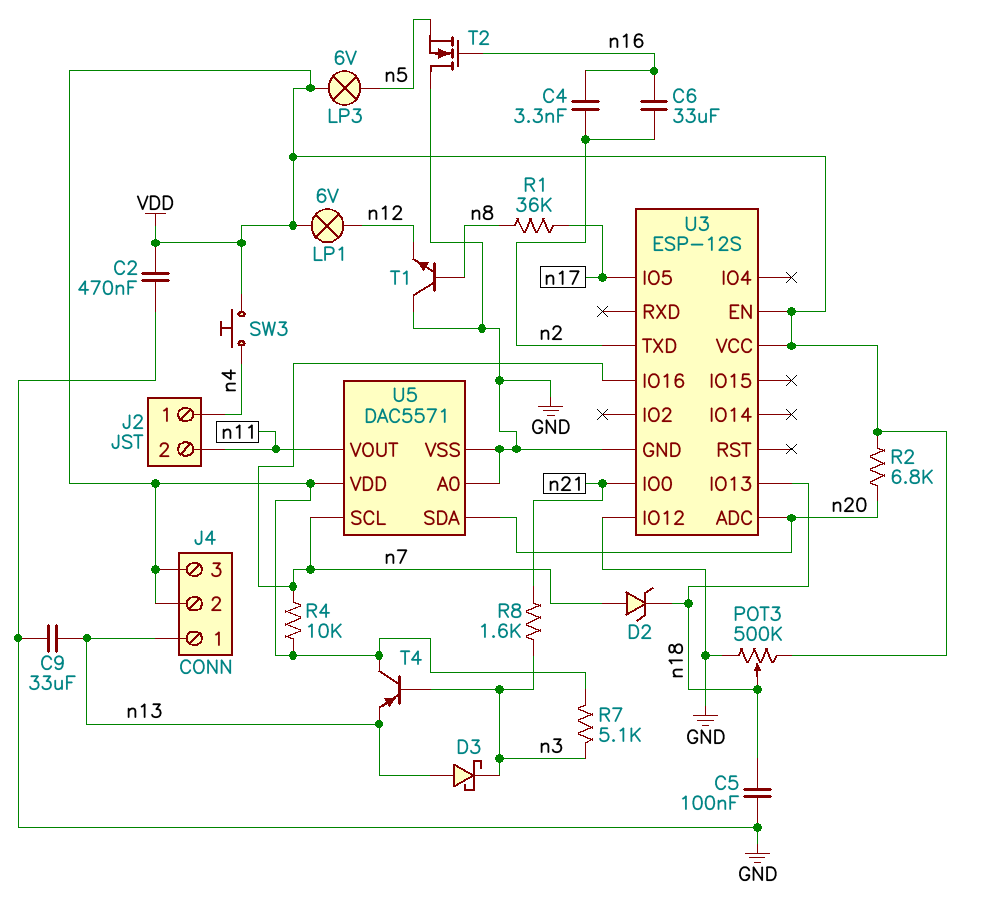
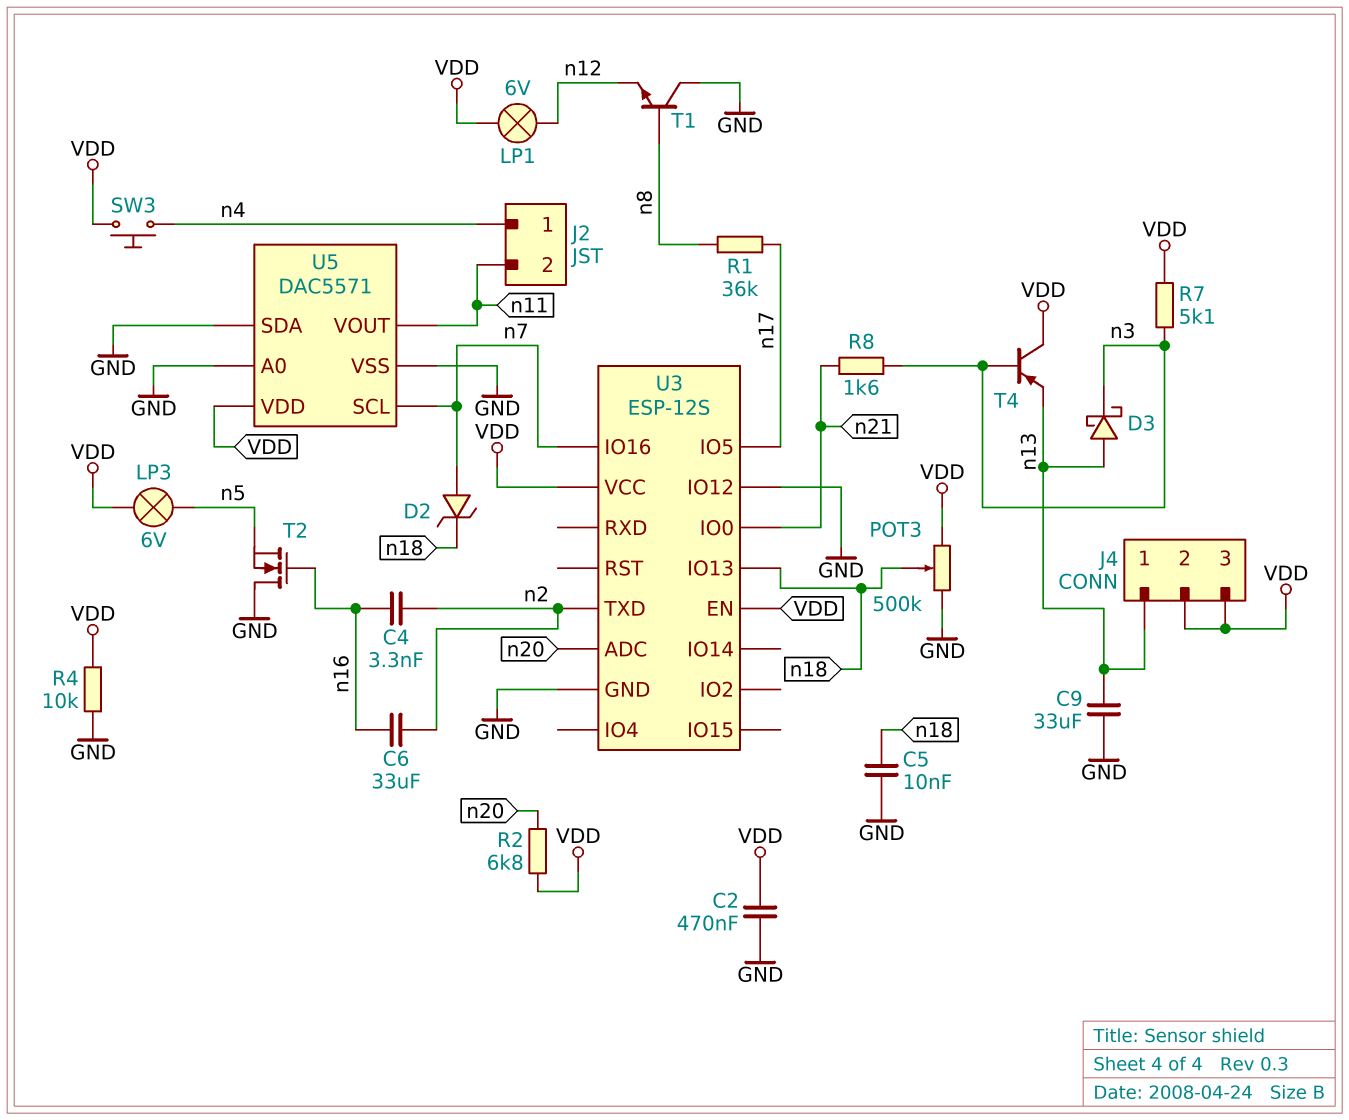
C5: 100nF (GND, n18) -> 10nF (GND, n18)
R4: 10k (VDD, n7) -> 10k (GND, VDD)
U5 pin SDA: n20 -> GND

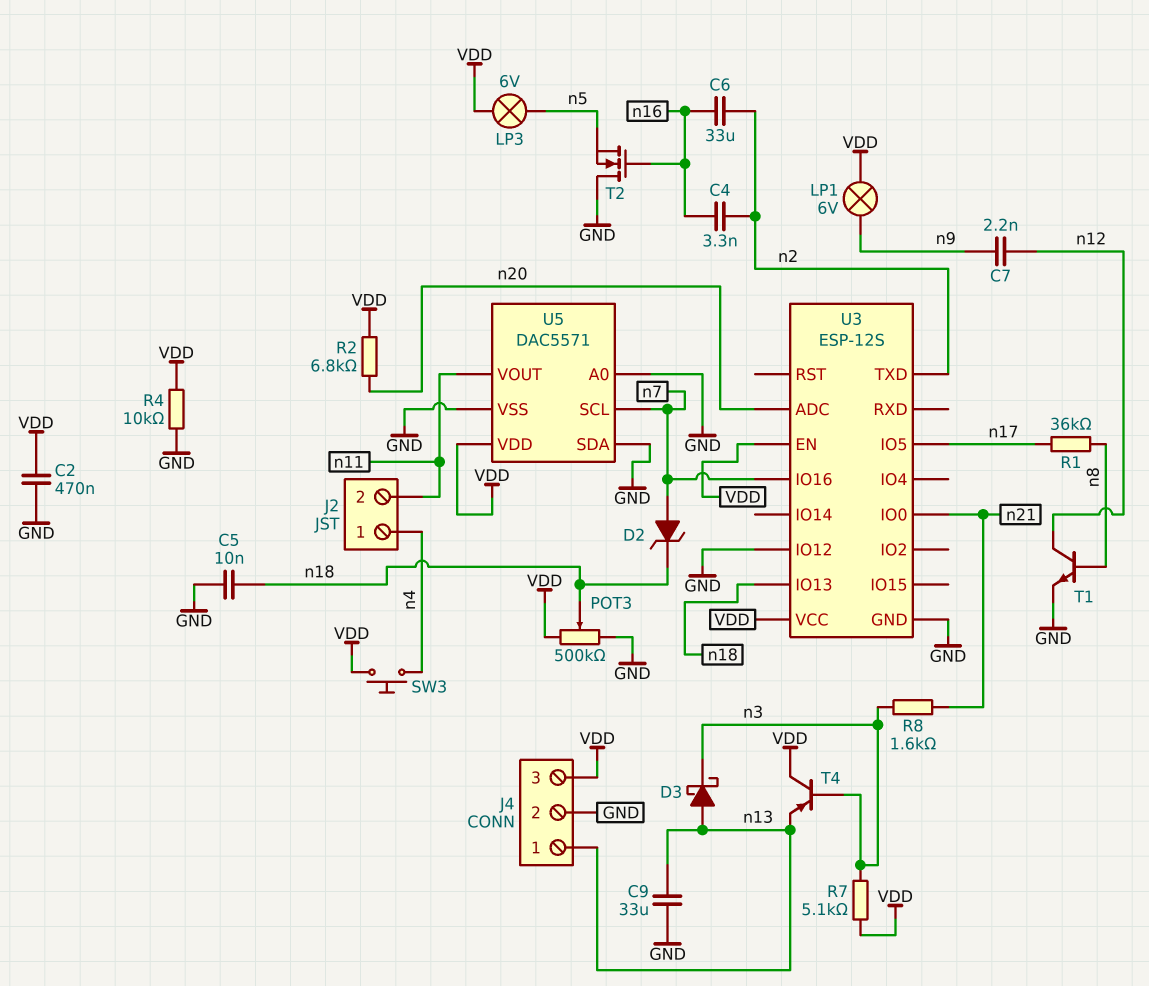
C7: none -> 2.2nF (n9, n12)
J4 pin 2: VDD -> GND
LP1: lamp 6V (VDD, n12) -> lamp 6V (VDD, n9)
T1: NPN (B n8, C GND, E n12) -> NPN (B n8, C n12, E GND)

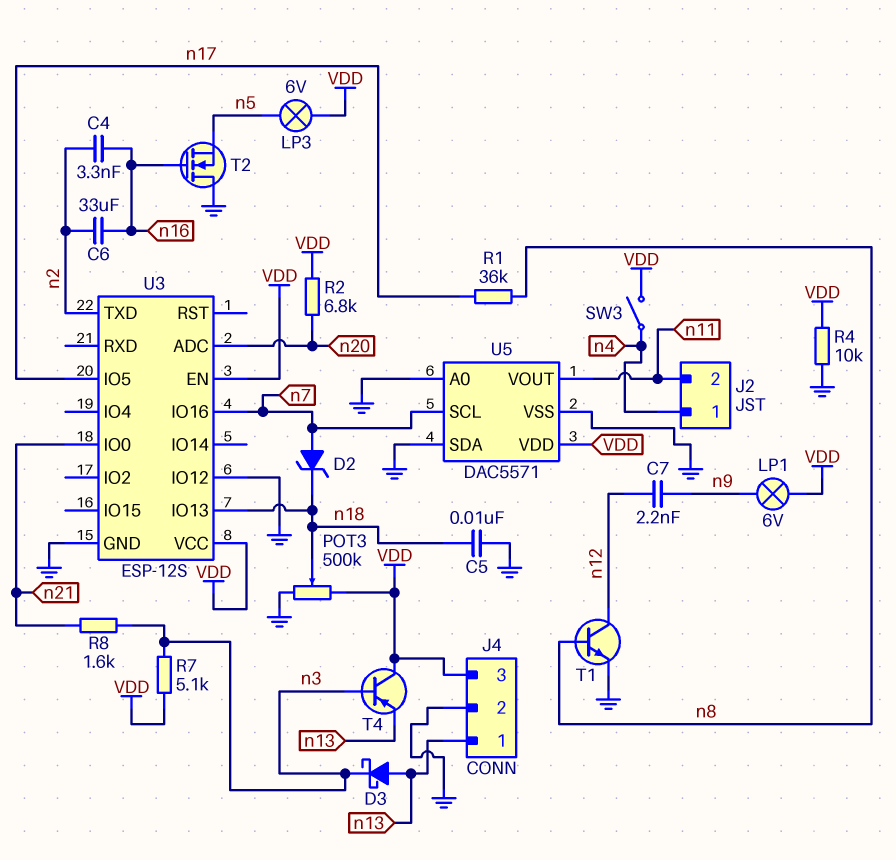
C2: 470nF (GND, VDD) -> none
C9: 33uF (GND, n13) -> none
SW3: button (VDD, n4) -> switch (VDD, n4)

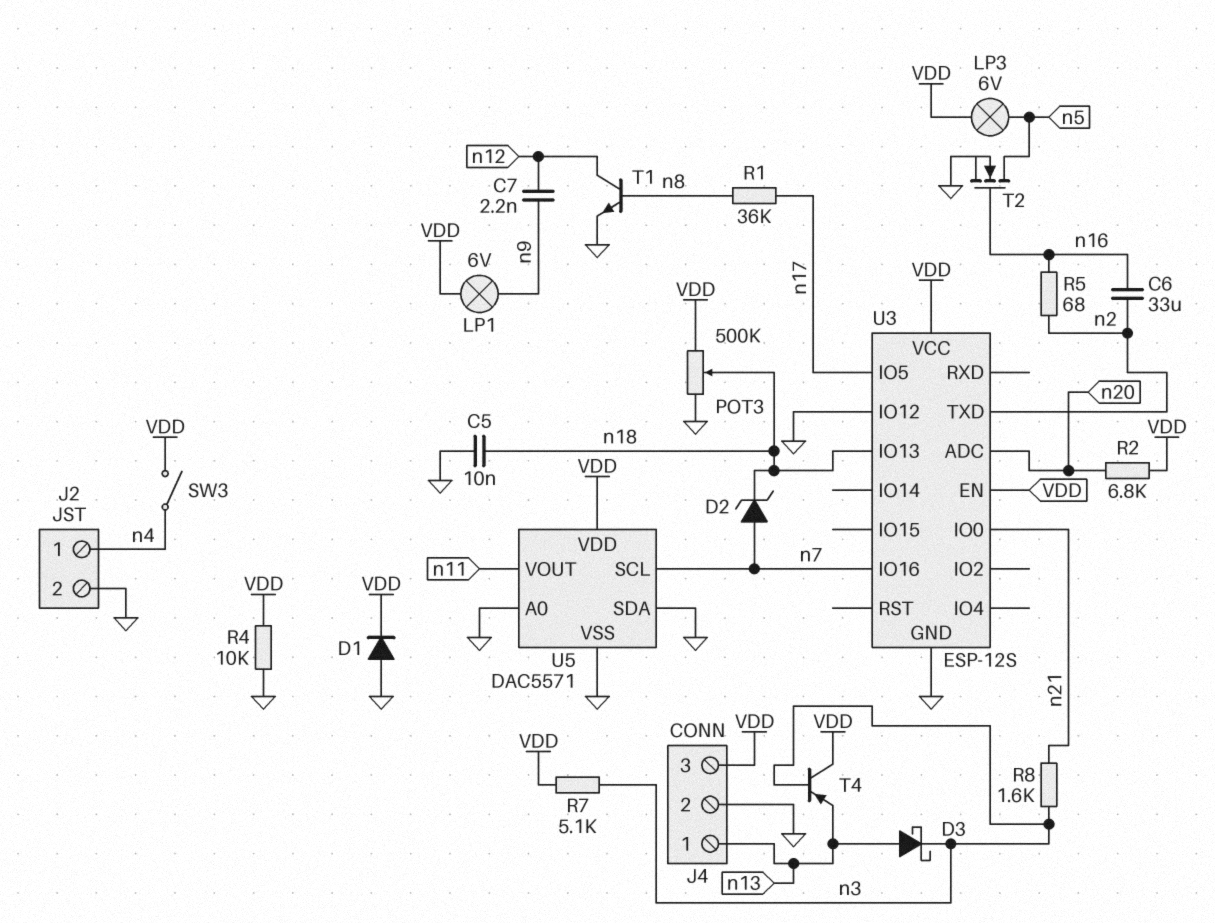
C4: 3.3nF (n2, n16) -> none
D1: none -> diode (A GND, K VDD)
J2 pin 2: n11 -> GND
R5: none -> 68 (n2, n16)
T2: NMOS (G n16, D GND, S n5) -> NMOS (G n16, D n5, S GND)

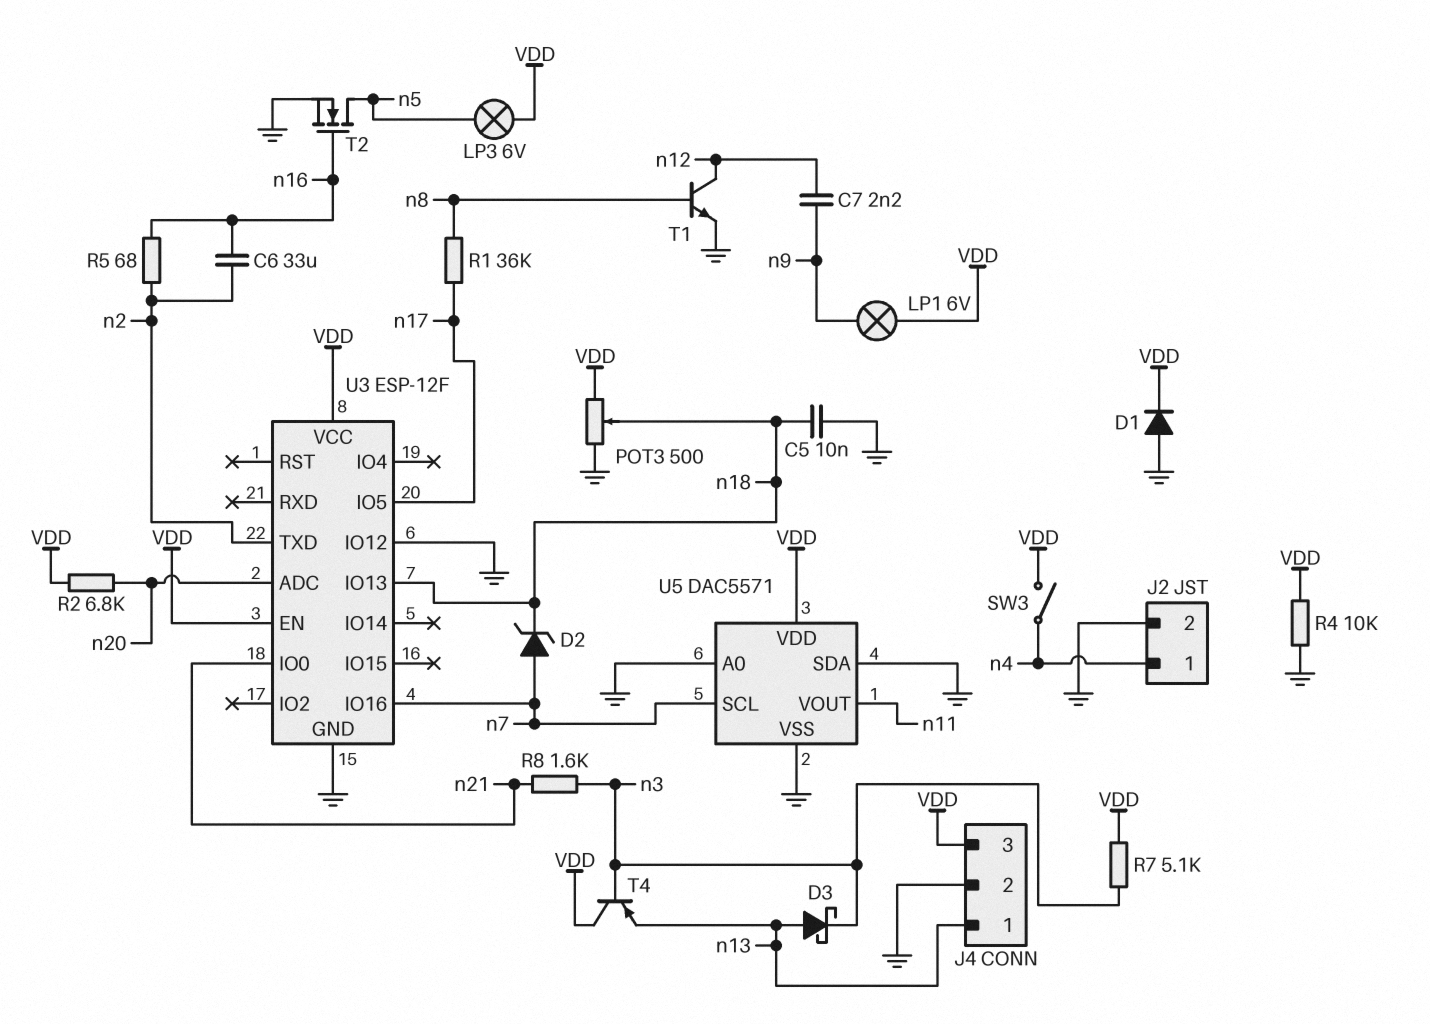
POT3: 500k (GND, VDD, wiper n18) -> 500 (GND, VDD, wiper n18)
U3: ESP-12S -> ESP-12F

